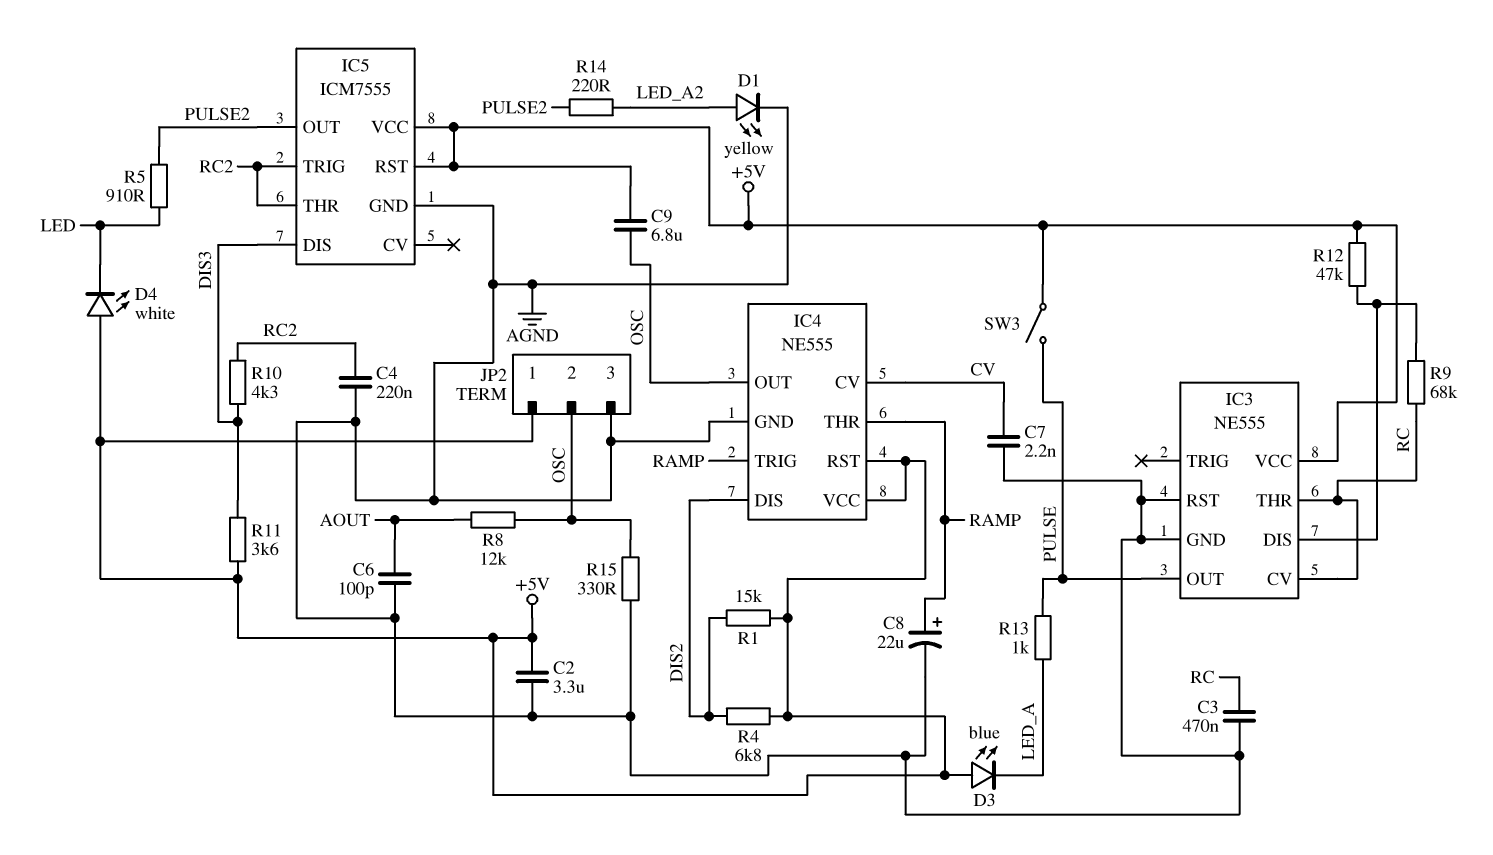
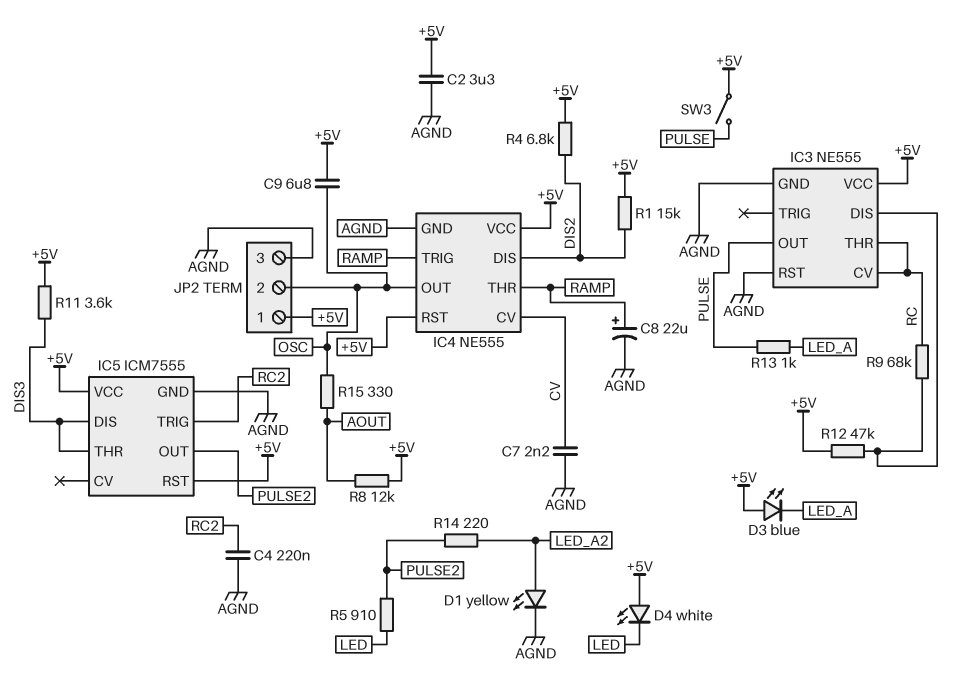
C3: 470nF (AGND, RC) -> none
C6: 100pF (AGND, AOUT) -> none
IC5 pin THR: RC2 -> DIS3
R8: 12k (AOUT, OSC) -> 12k (+5V, AOUT)
R10: 4.3k (DIS3, RC2) -> none
R15: 330 (AGND, OSC) -> 330 (AOUT, OSC)

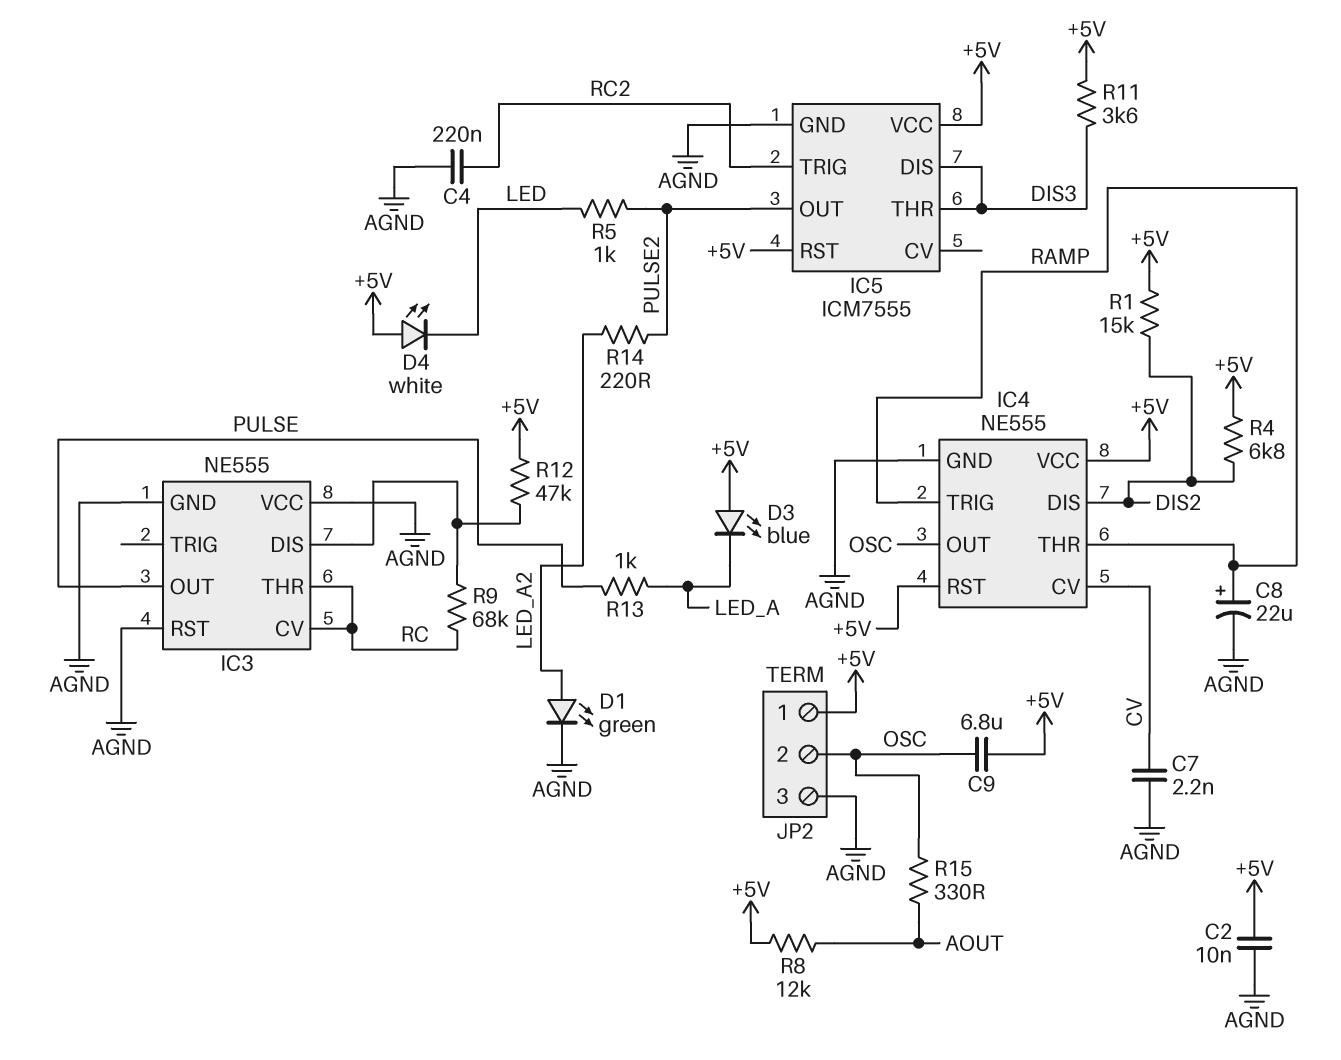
C2: 3.3uF (+5V, AGND) -> 10nF (+5V, AGND)
D1: LED yellow (A LED_A2, K AGND) -> LED green (A LED_A2, K AGND)
IC3 pin VCC: +5V -> AGND
R5: 910 (LED, PULSE2) -> 1k (LED, PULSE2)
SW3: switch (+5V, PULSE) -> none

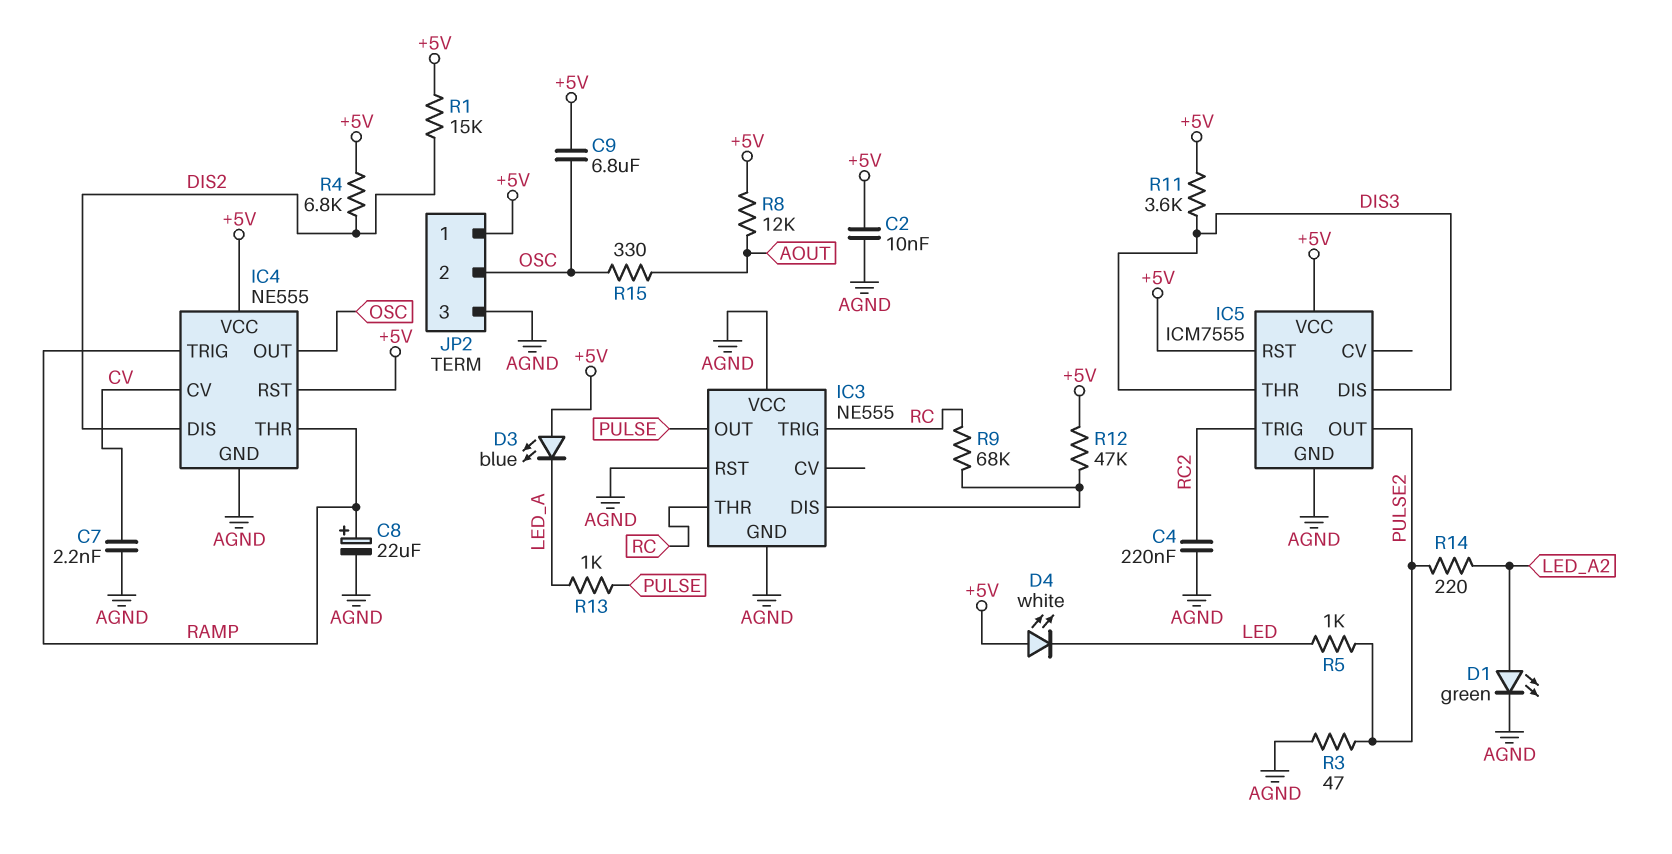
IC3 pin CV: RC -> none
IC3 pin TRIG: none -> RC
R3: none -> 47 (AGND, PULSE2)

